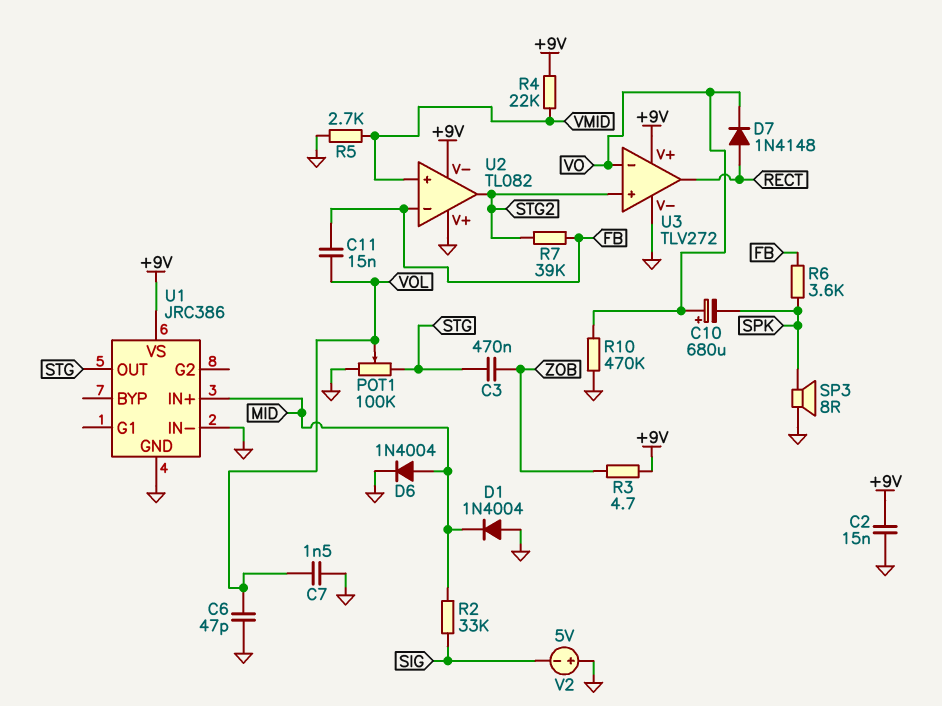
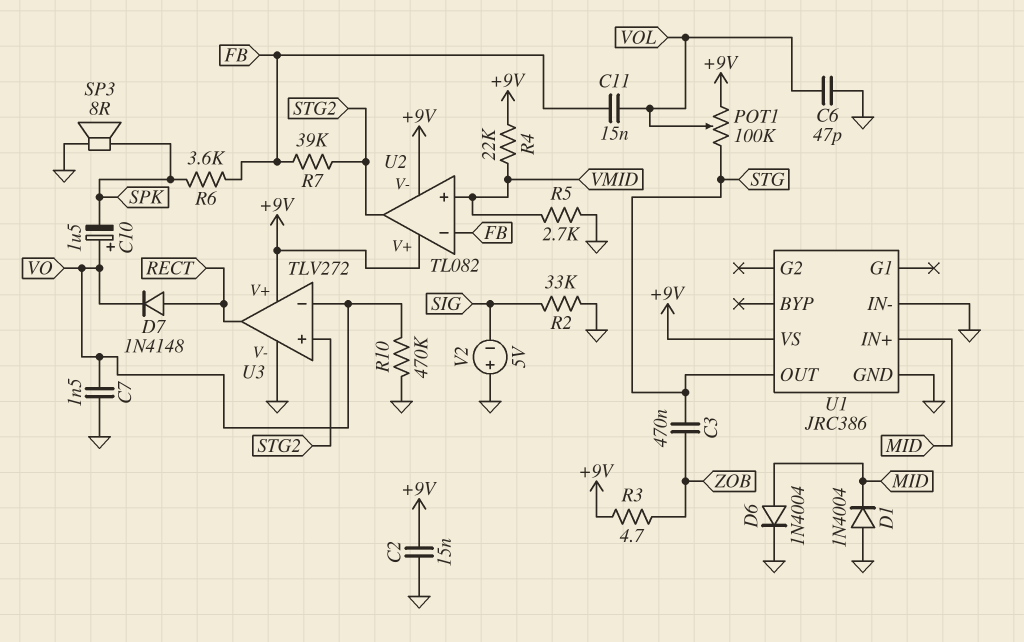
C7: 1.5nF (GND, VOL) -> 1.5nF (GND, VO)
C10: 680uF (plus VO, minus SPK) -> 1.5uF (plus VO, minus SPK)
POT1: 100k (GND, STG, wiper VOL) -> 100k (+9V, STG, wiper VOL)
R2: 33k (MID, SIG) -> 33k (GND, SIG)
U2 pin V+: GND -> +9V

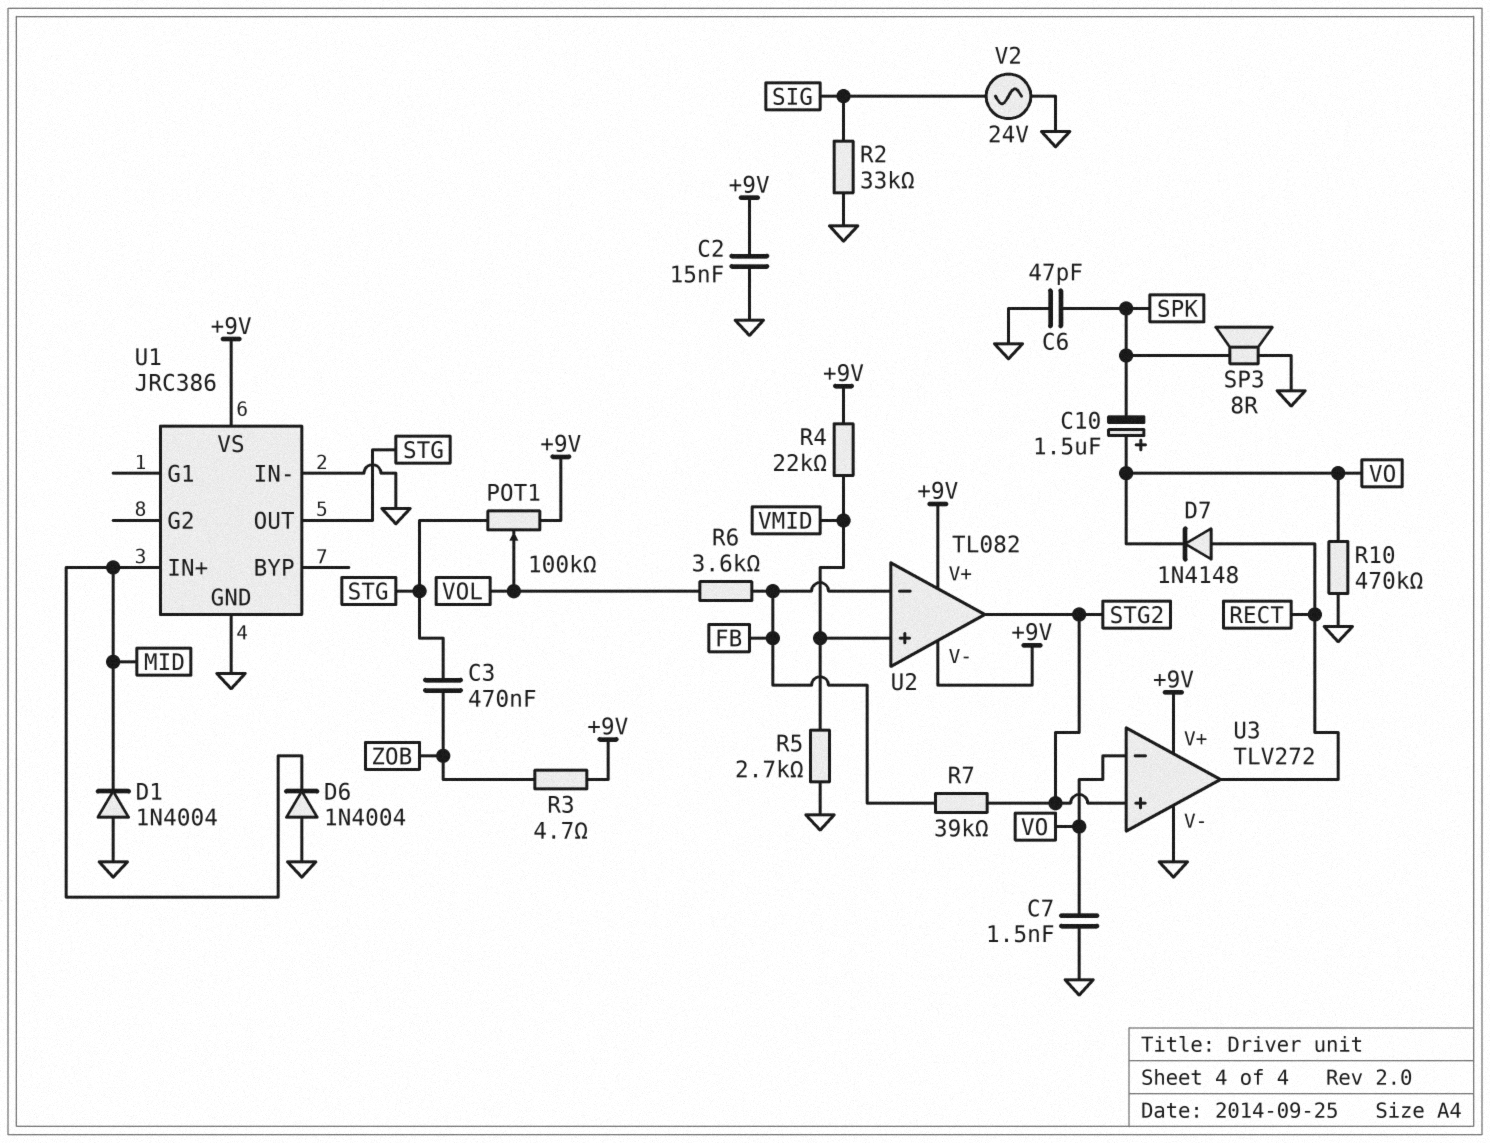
C6: 47pF (GND, VOL) -> 47pF (GND, SPK)
C11: 15nF (FB, VOL) -> none
D6: diode 1N4004 (A MID, K GND) -> diode 1N4004 (A GND, K MID)
R6: 3.6k (FB, SPK) -> 3.6k (FB, VOL)
V2: 5V (plus GND, minus SIG) -> AC 24V (GND, SIG)

